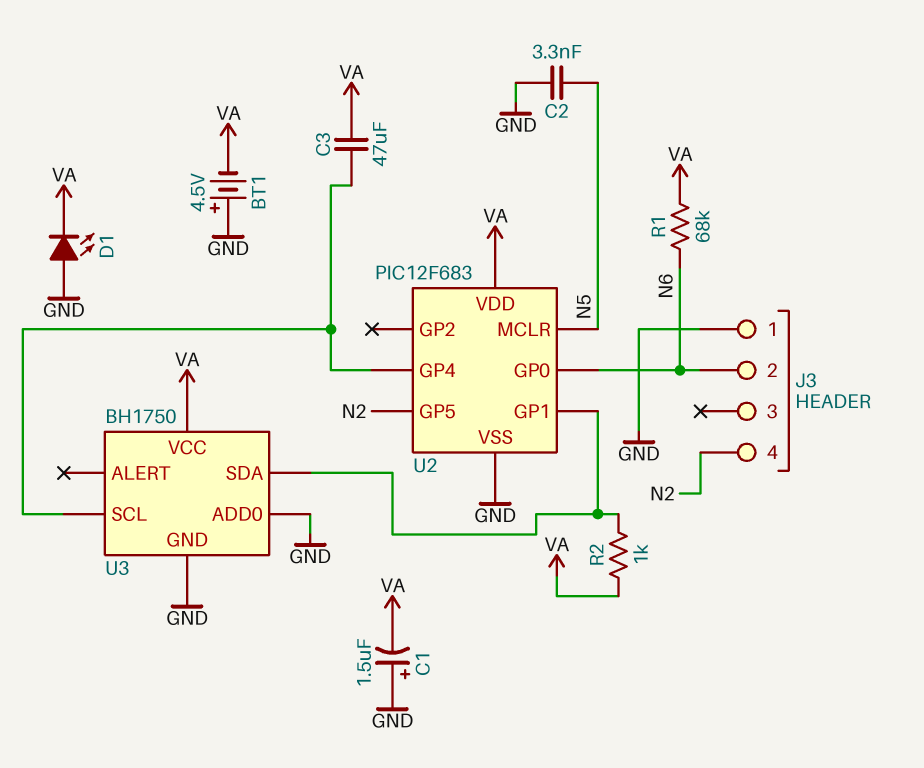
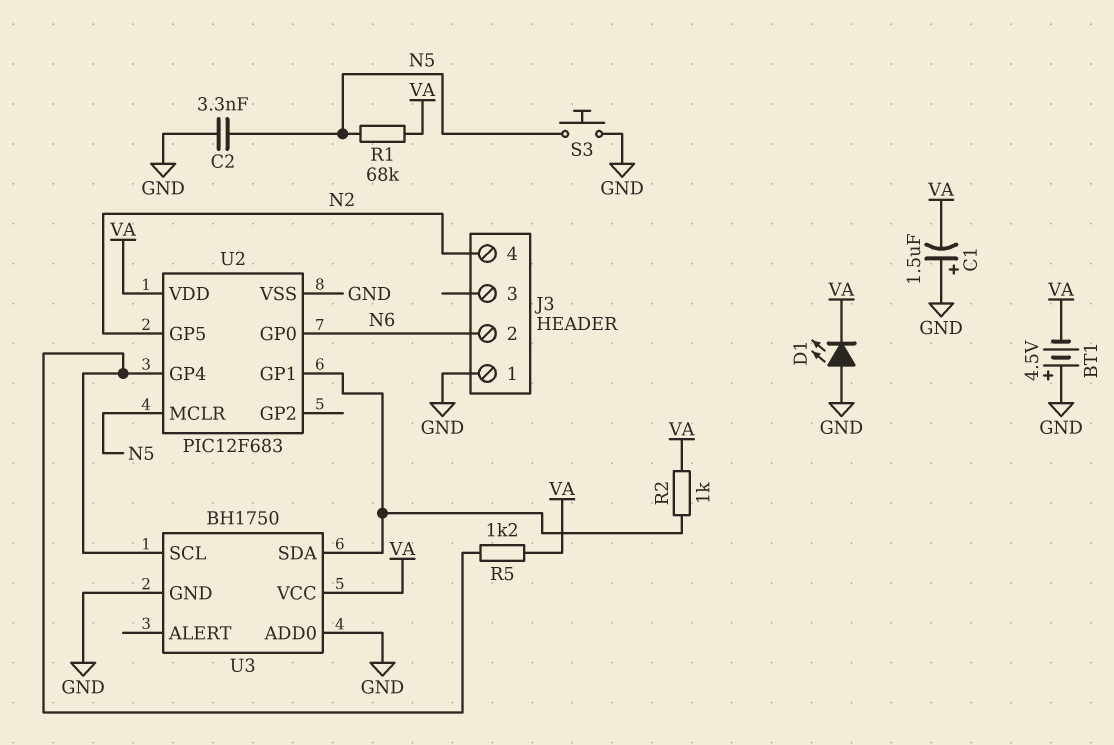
C3: 47uF (U2/GP4, VA) -> none
R1: 68k (N6, VA) -> 68k (N5, VA)
R5: none -> 1.2k (U2/GP4, VA)
S3: none -> button (GND, N5)

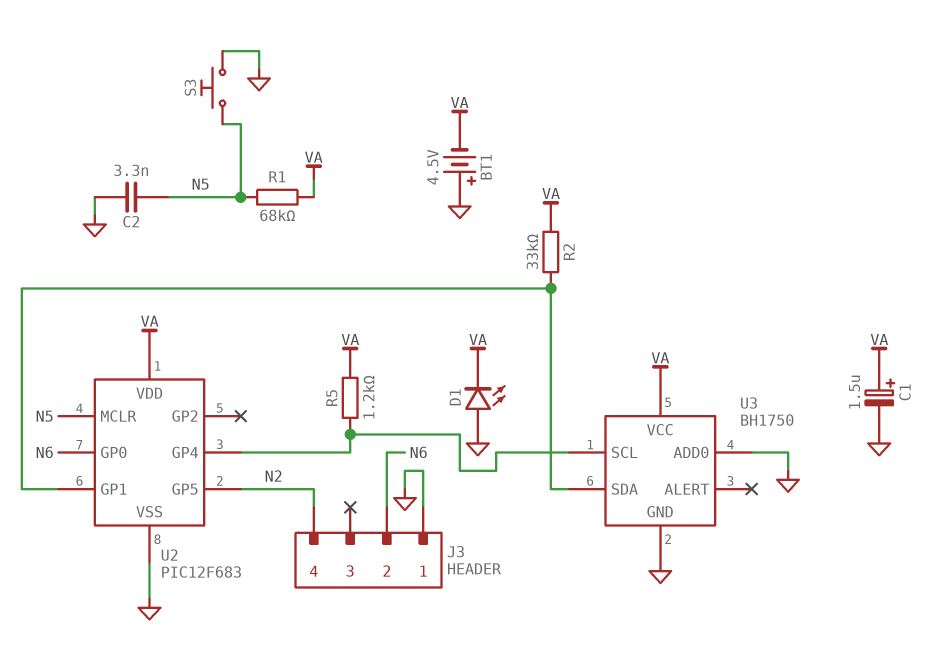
C1: 1.5uF (plus GND, minus VA) -> 1.5uF (plus VA, minus GND)
R2: 1k (U2/GP1, VA) -> 33k (U2/GP1, VA)

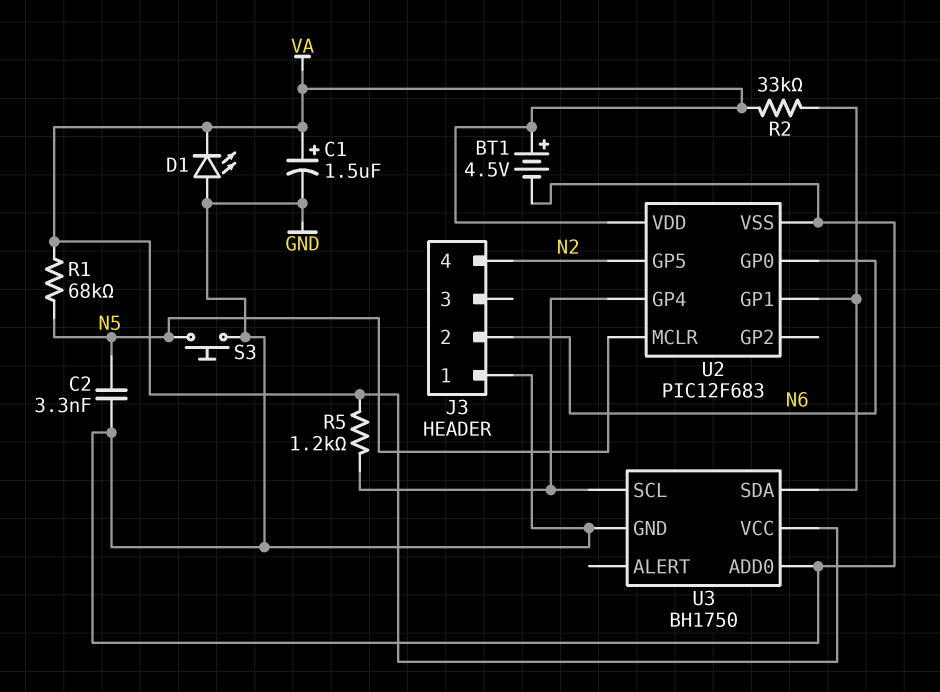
BT1: 4.5V (plus GND, minus VA) -> 4.5V (plus VA, minus GND)

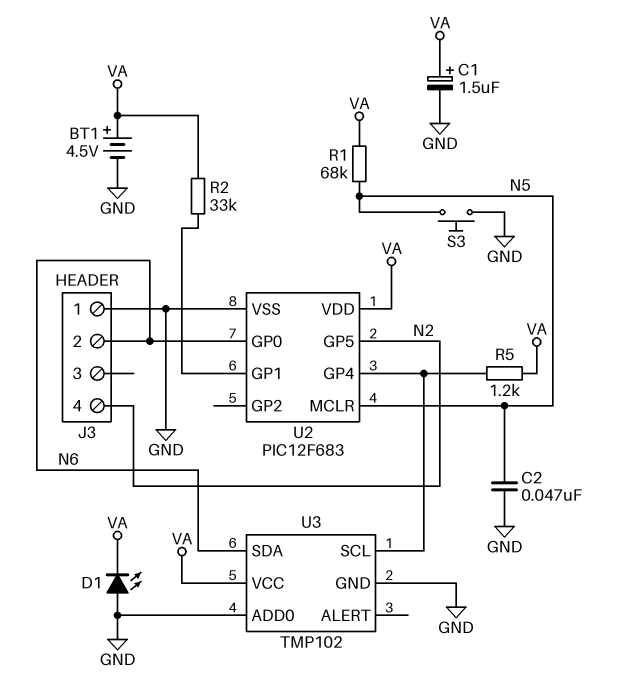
C2: 3.3nF (GND, N5) -> 47nF (GND, N5)
U3: BH1750 -> TMP102
U3 pin SDA: U2/GP1 -> N6

